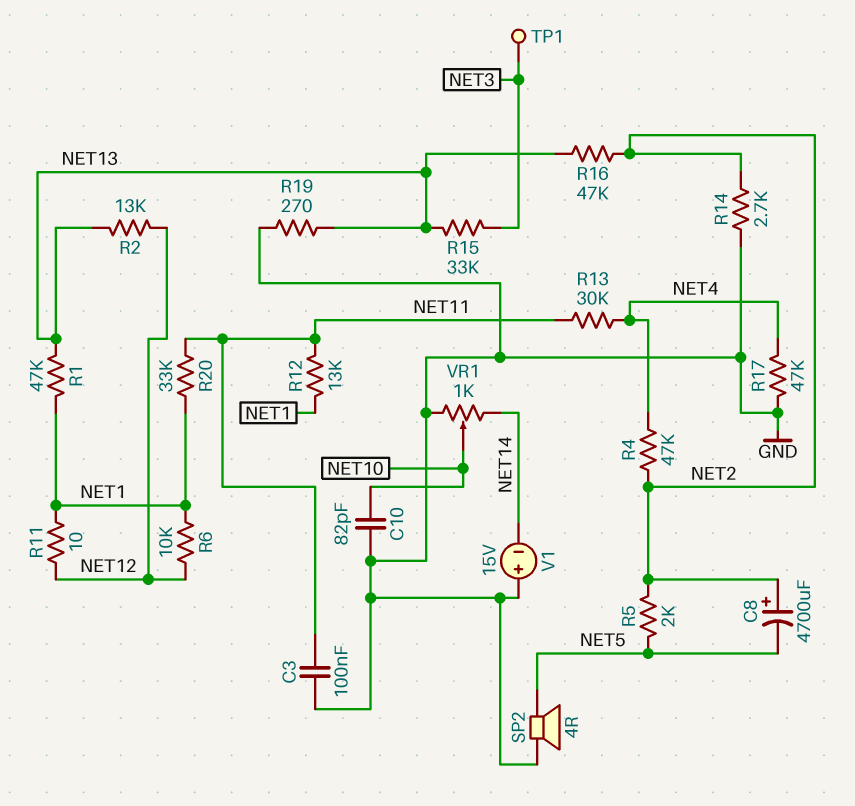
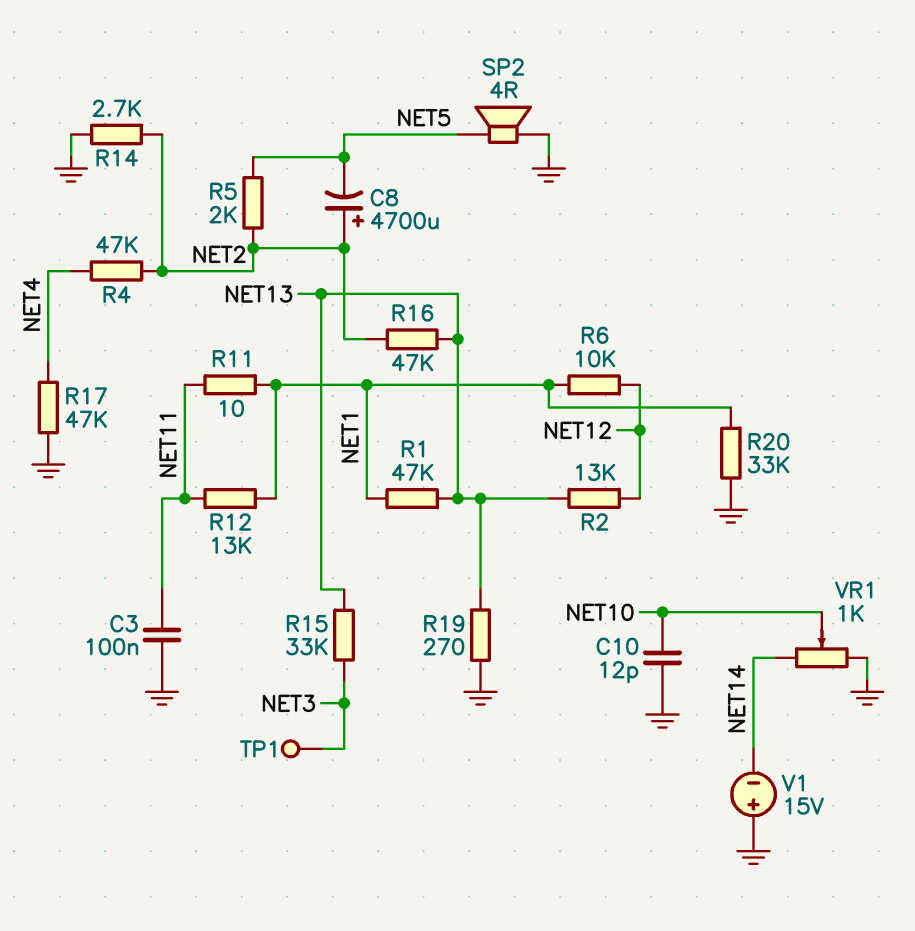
C10: 82pF (GND, NET10) -> 12pF (GND, NET10)
R11: 10 (NET1, NET12) -> 10 (NET1, NET11)
R13: 30k (NET4, NET11) -> none
R20: 33k (NET1, NET11) -> 33k (GND, NET1)

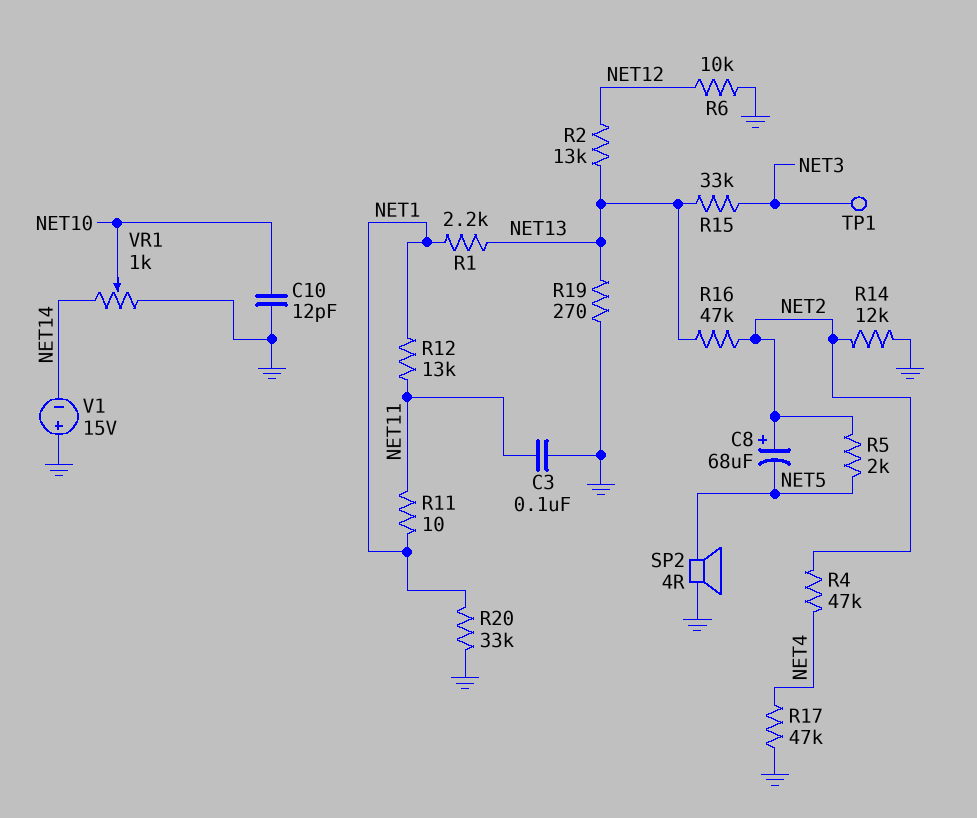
C8: 4700uF (plus NET2, minus NET5) -> 68uF (plus NET2, minus NET5)
R1: 47k (NET1, NET13) -> 2.2k (NET1, NET13)
R6: 10k (NET1, NET12) -> 10k (GND, NET12)
R14: 2.7k (GND, NET2) -> 12k (GND, NET2)

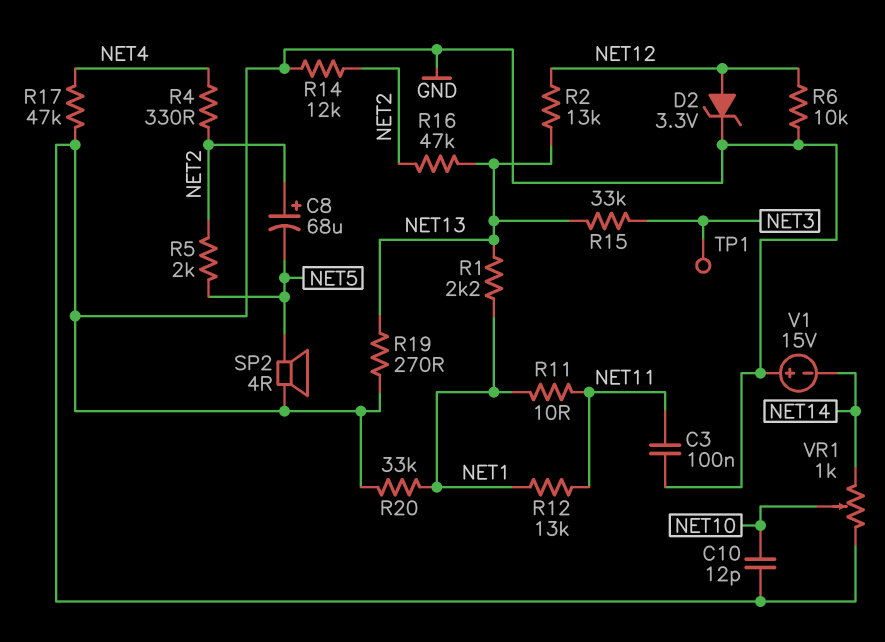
D2: none -> zener 3.3V (A NET12, K GND)
R4: 47k (NET2, NET4) -> 330 (NET2, NET4)

